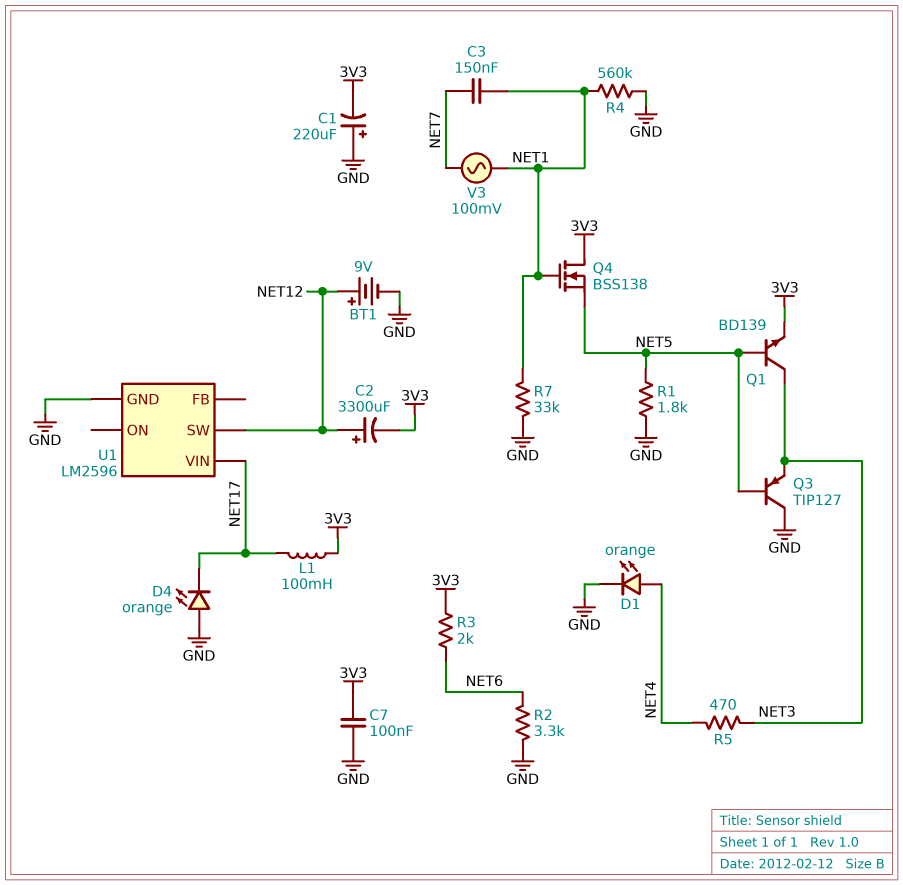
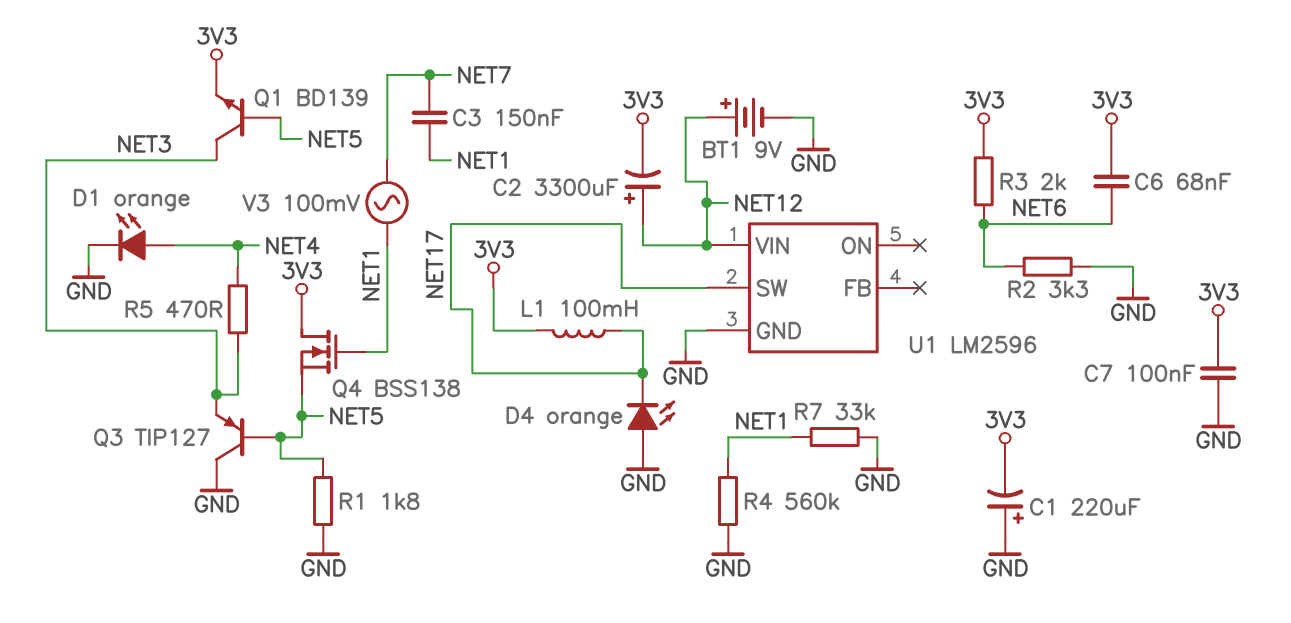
C6: none -> 68nF (3V3, NET6)
U1 pin SW: NET12 -> NET17
U1 pin VIN: NET17 -> NET12

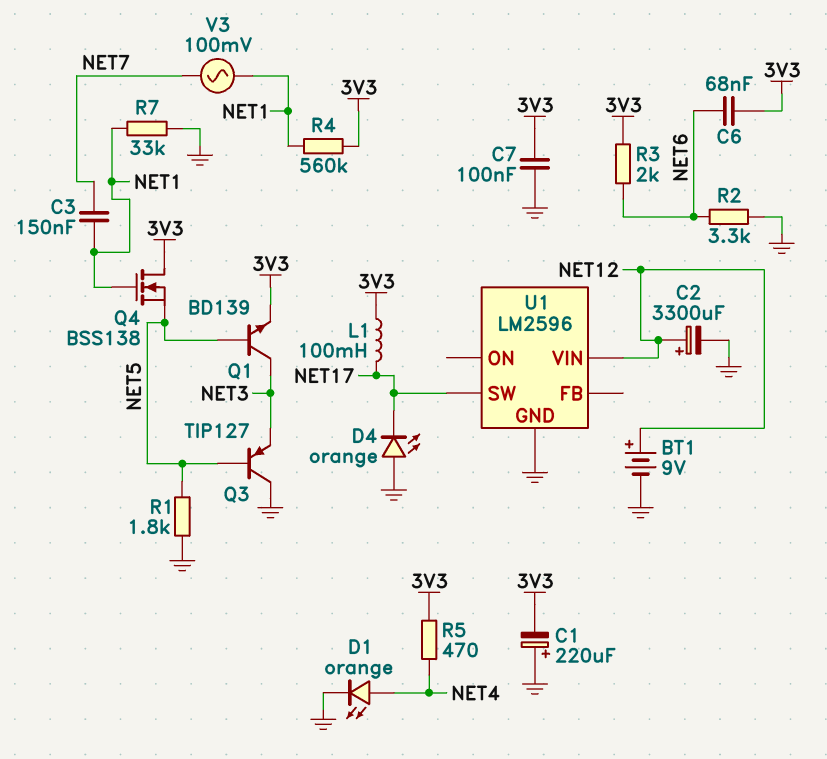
C2: 3300uF (plus NET12, minus 3V3) -> 3300uF (plus NET12, minus GND)
R4: 560k (GND, NET1) -> 560k (3V3, NET1)
R5: 470 (NET3, NET4) -> 470 (3V3, NET4)

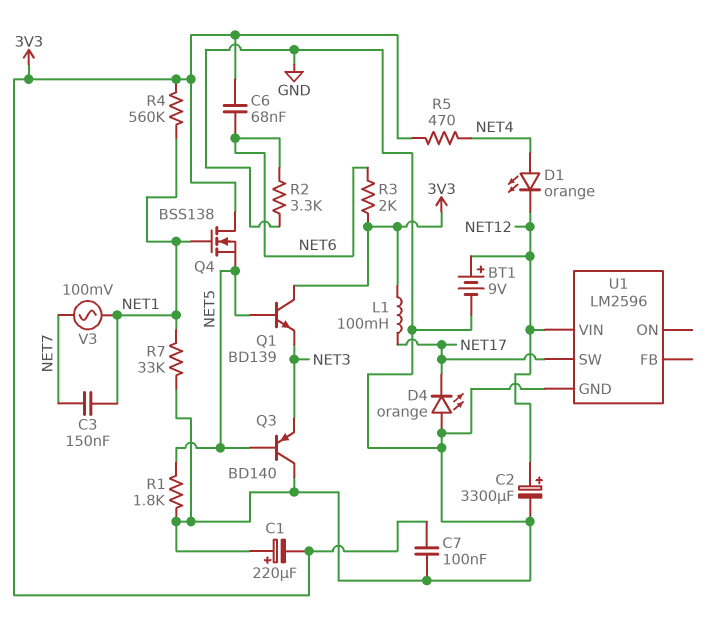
D1: LED orange (A NET4, K GND) -> LED orange (A NET4, K NET12)
Q1: NPN BD139 (B NET5, C NET3, E 3V3) -> NPN BD139 (B NET5, C 3V3, E NET3)
Q3: PNP TIP127 (B NET5, C GND, E NET3) -> PNP BD140 (B NET5, C GND, E NET3)

